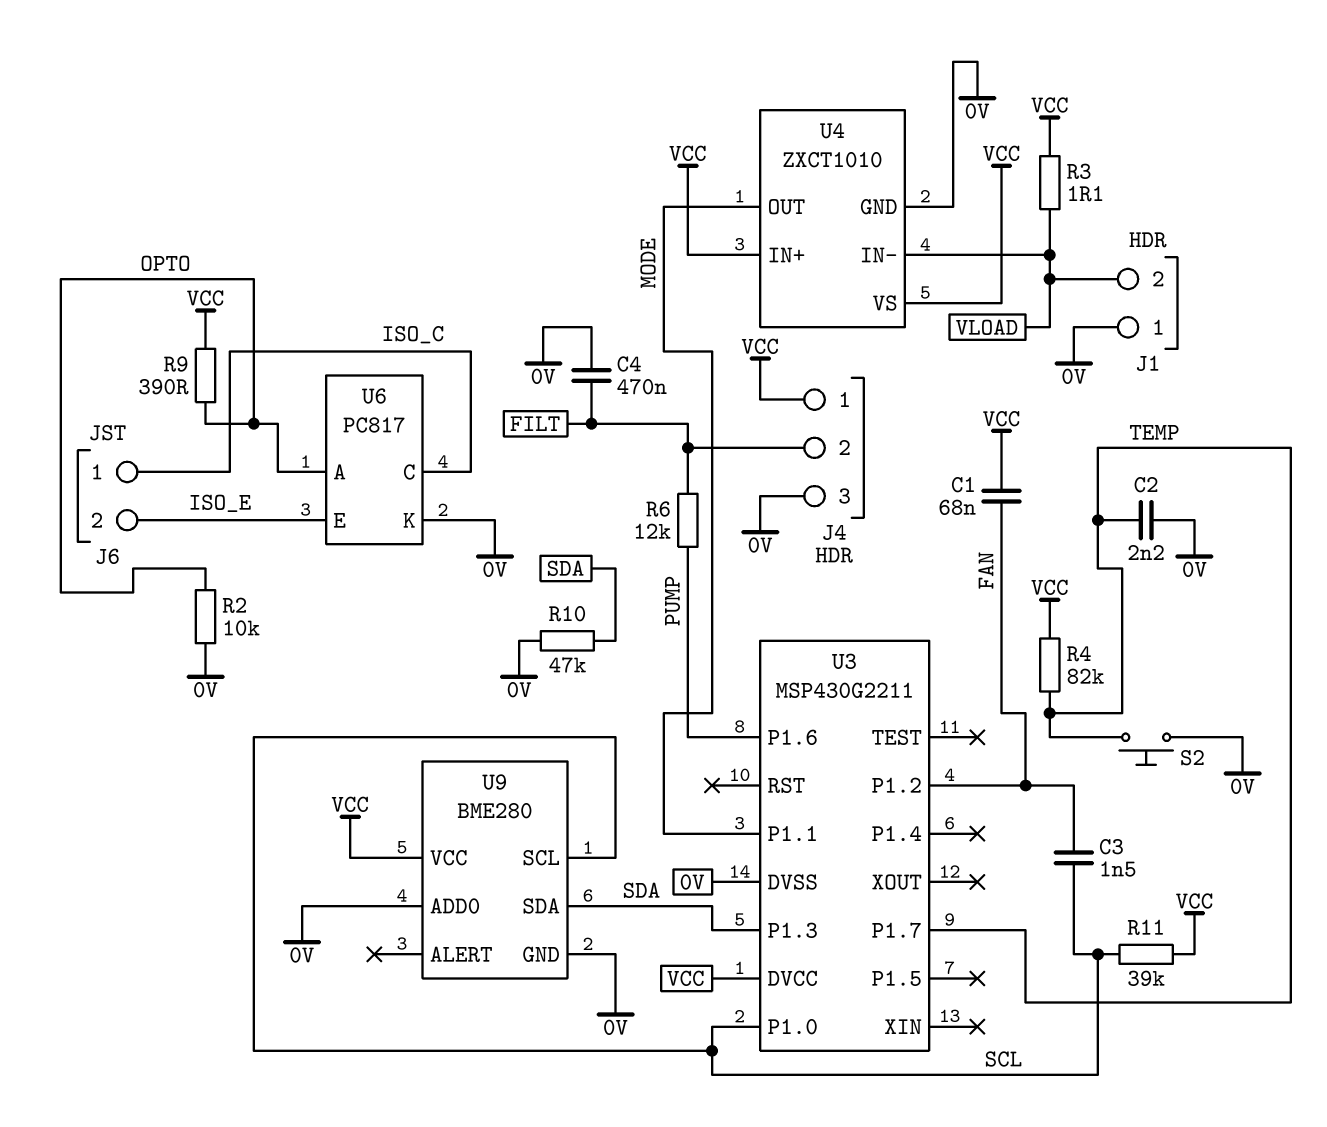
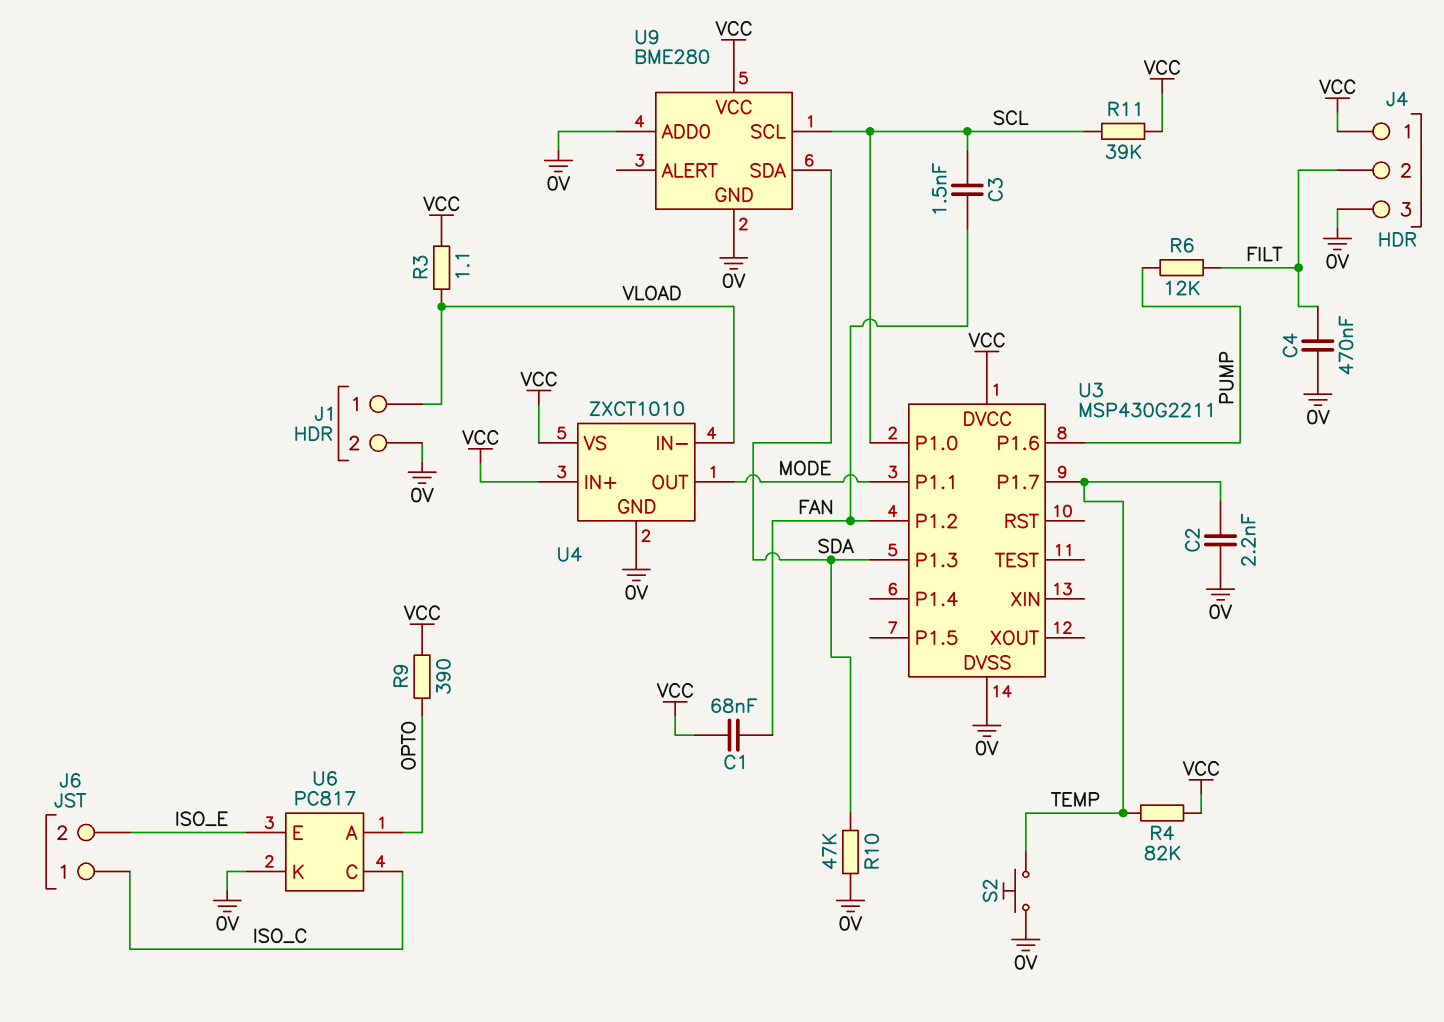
J1 pin 1: 0V -> VLOAD
J1 pin 2: VLOAD -> 0V
R2: 10k (0V, OPTO) -> none

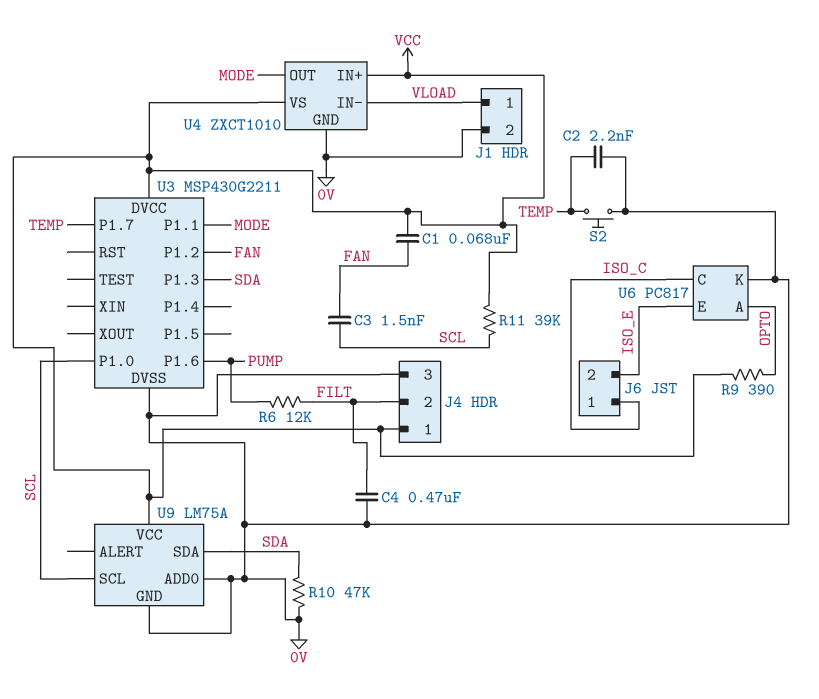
R3: 1.1 (VCC, VLOAD) -> none
R4: 82k (TEMP, VCC) -> none
U9: BME280 -> LM75A

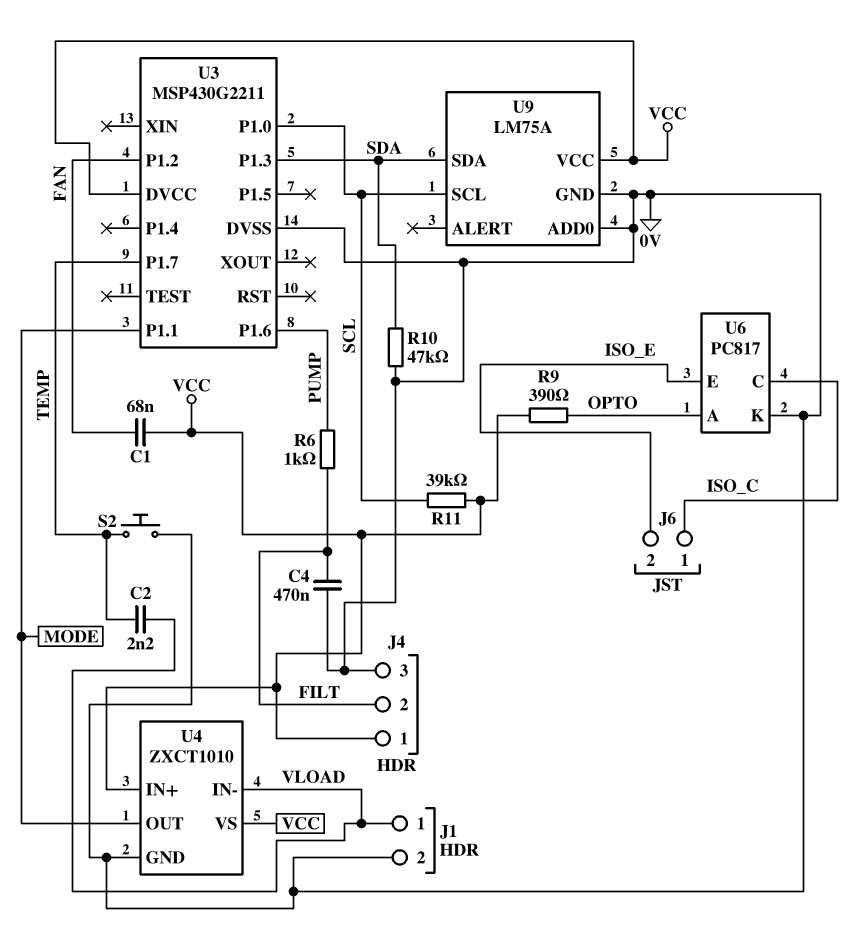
C2: 2.2nF (0V, TEMP) -> 2.2nF (TEMP, VLOAD)
C3: 1.5nF (FAN, SCL) -> none
R6: 12k (FILT, PUMP) -> 1k (FILT, PUMP)

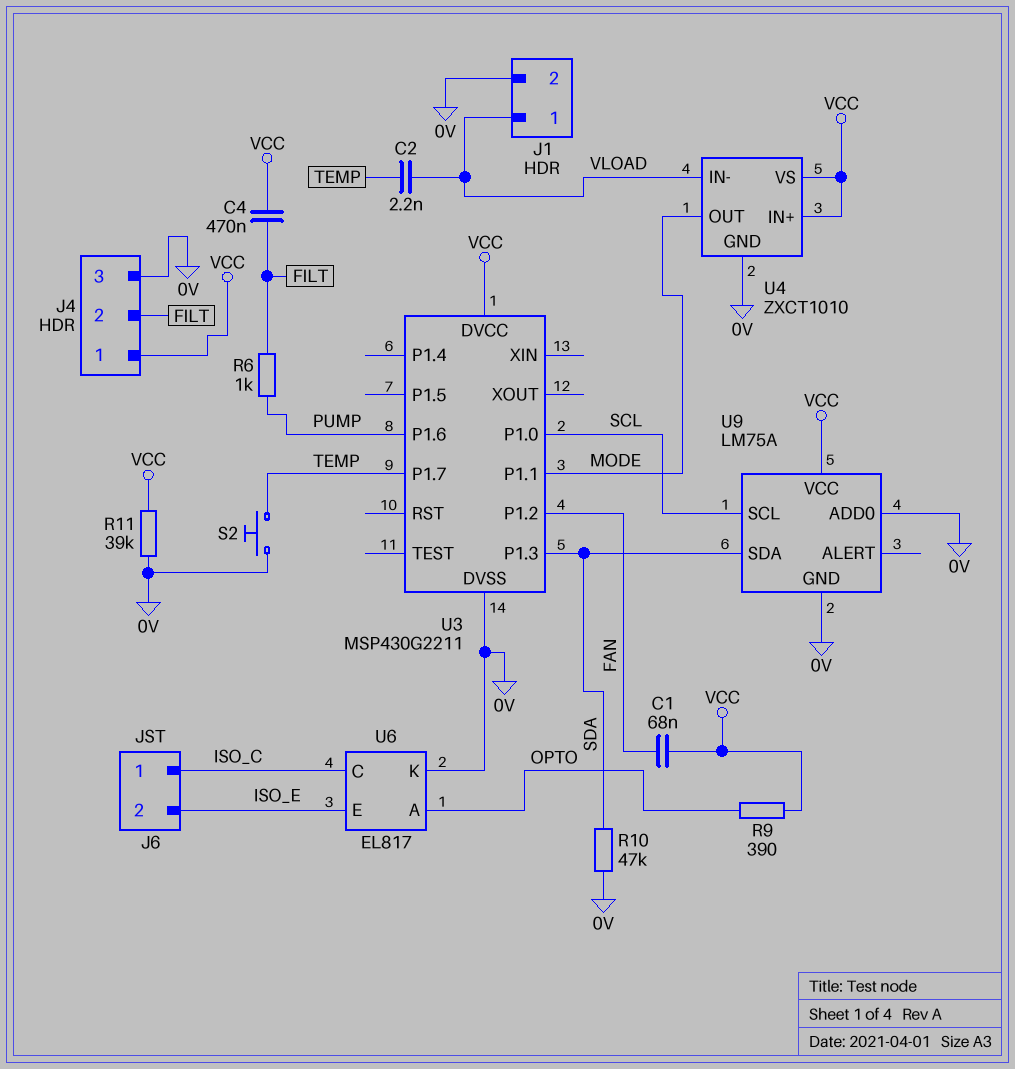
C4: 470nF (0V, FILT) -> 470nF (FILT, VCC)
R11: 39k (SCL, VCC) -> 39k (0V, VCC)
U6: PC817 -> EL817

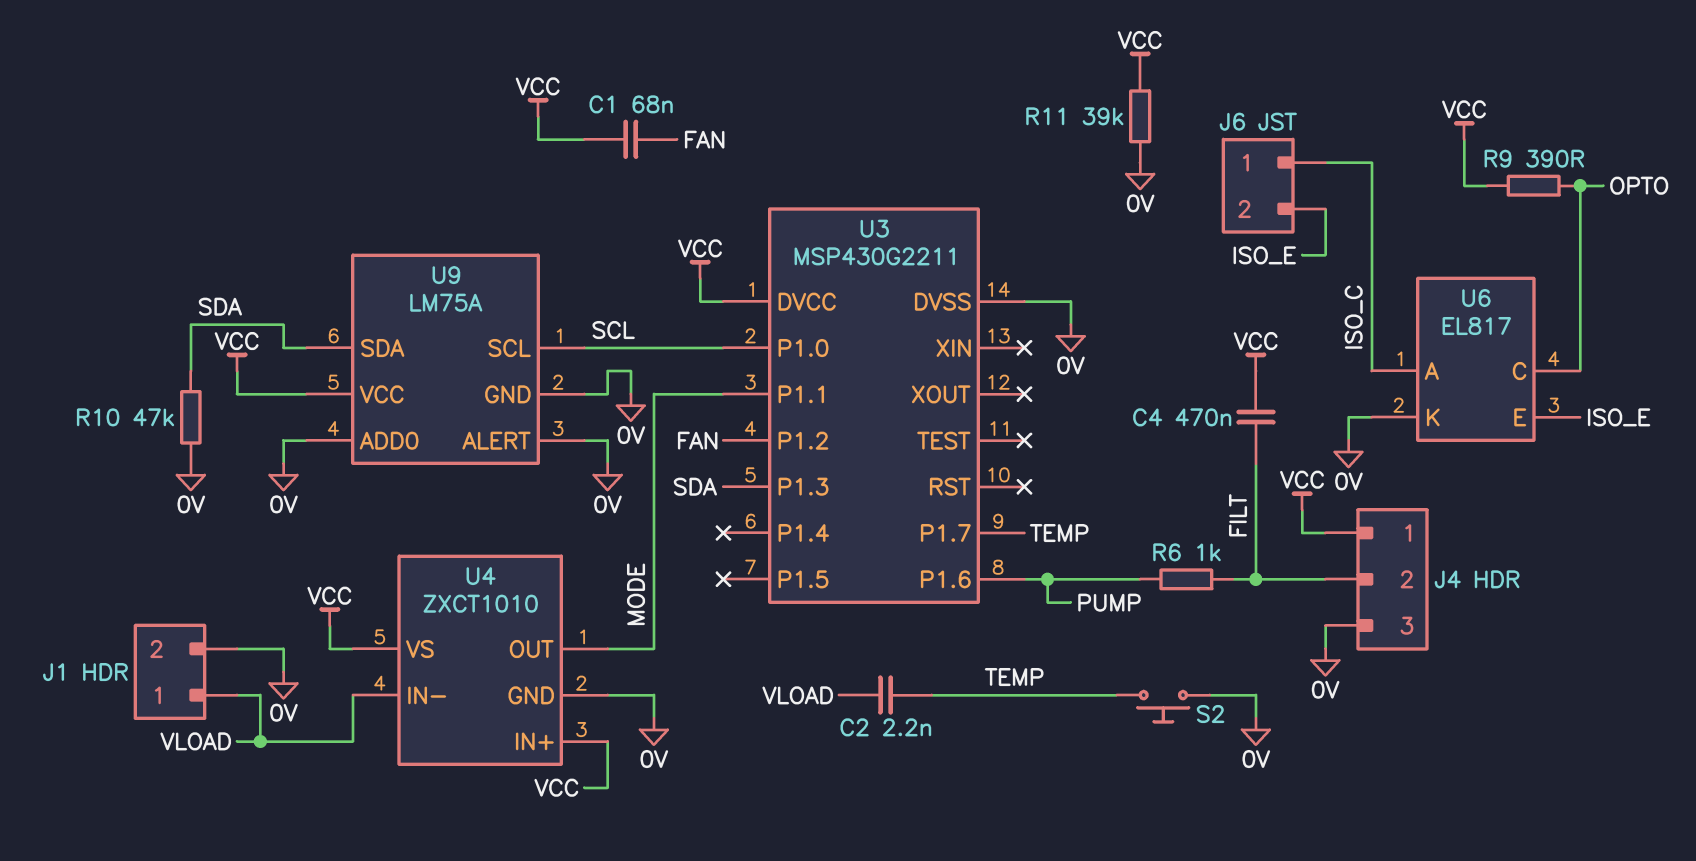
U6 pin A: OPTO -> ISO_C
U6 pin C: ISO_C -> OPTO
U9 pin ALERT: none -> 0V

